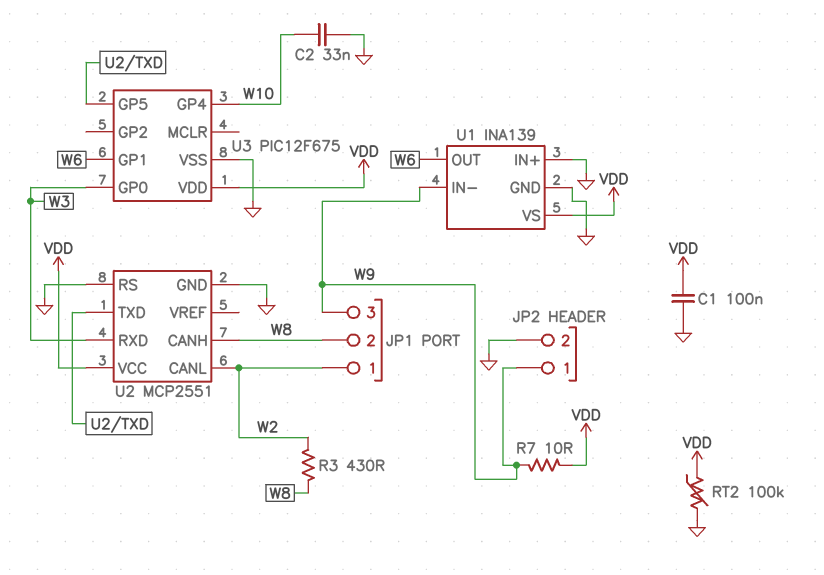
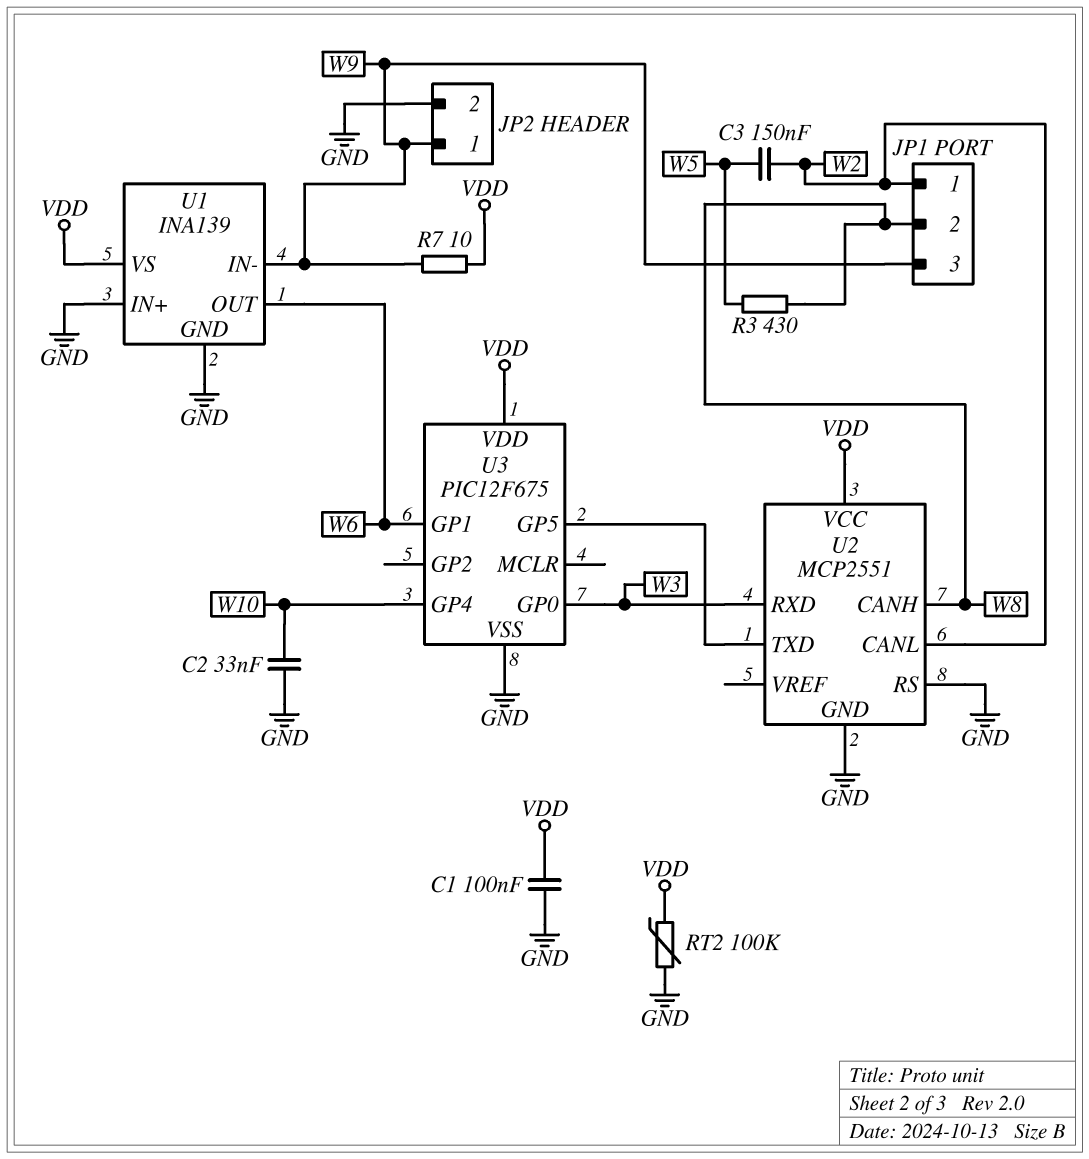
C3: none -> 150nF (W2, W5)
R3: 430 (W2, W8) -> 430 (W5, W8)

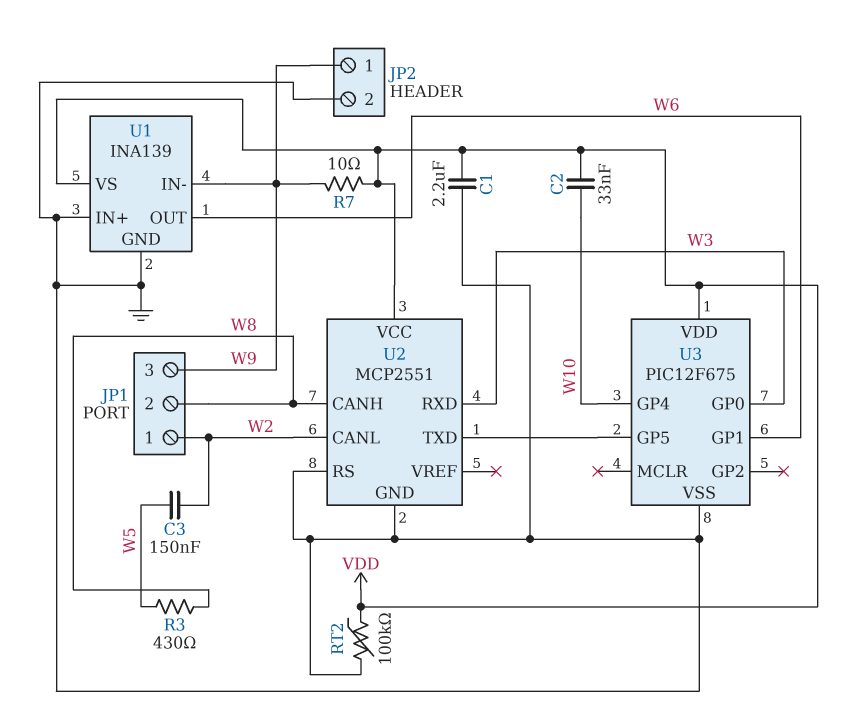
C1: 100nF (GND, VDD) -> 2.2uF (GND, VDD)
C2: 33nF (GND, W10) -> 33nF (VDD, W10)

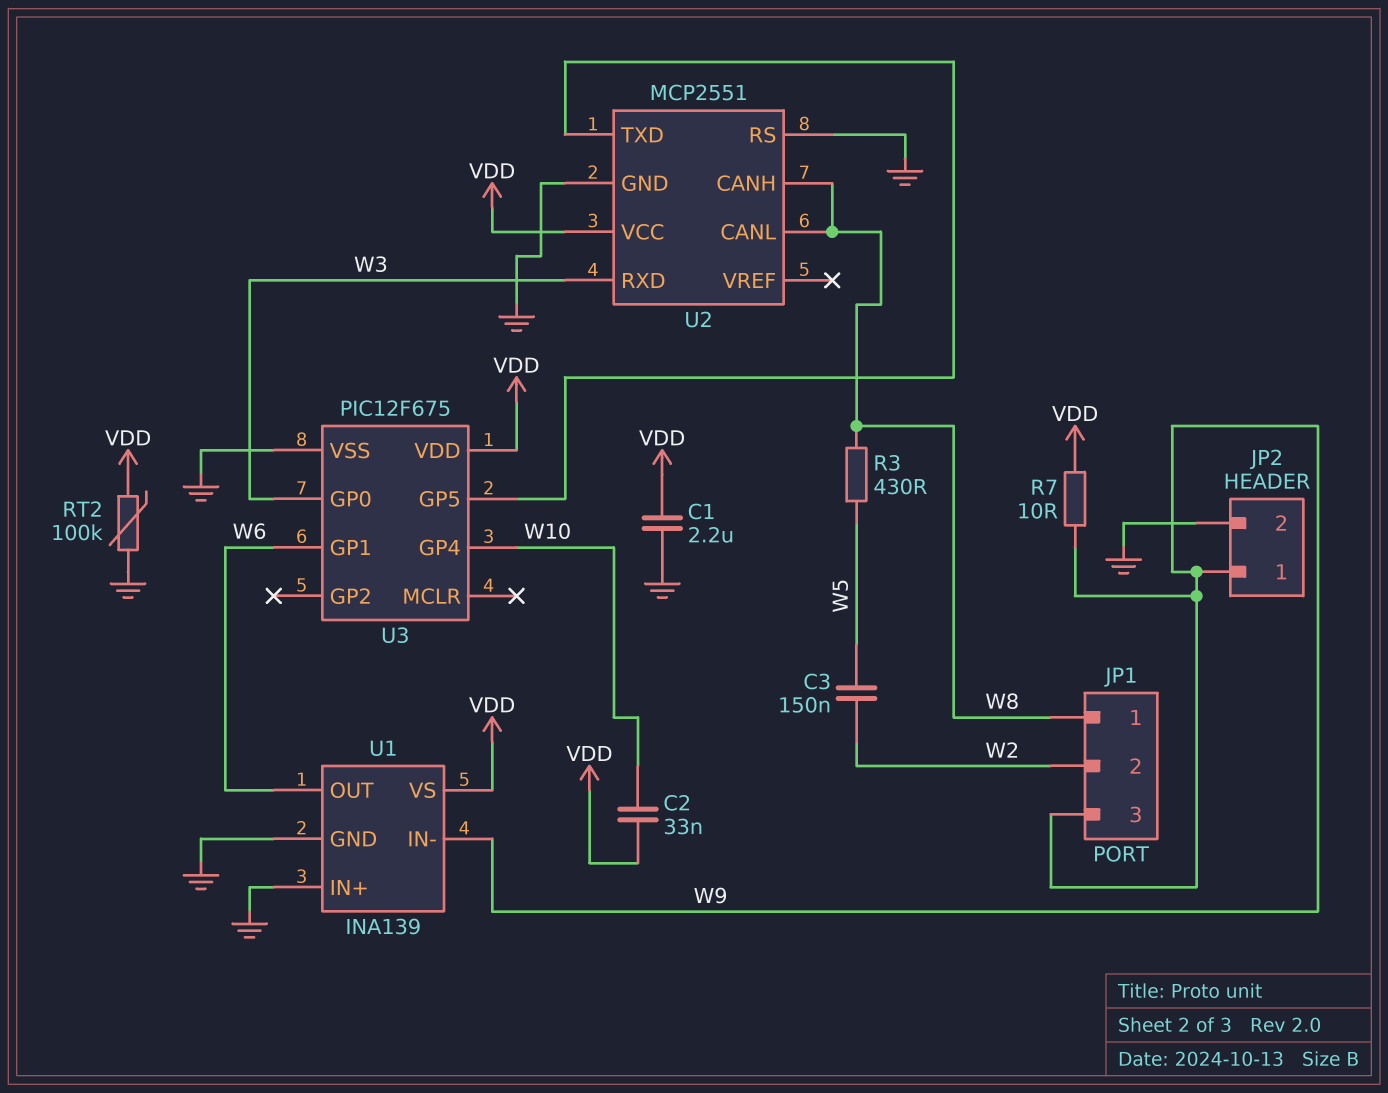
JP1 pin 1: W2 -> W8
JP1 pin 2: W8 -> W2
U2 pin CANL: W2 -> W8

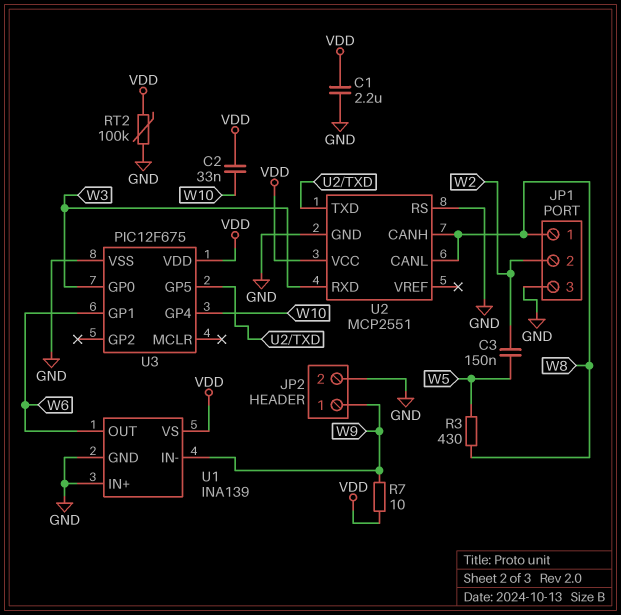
JP1 pin 3: W9 -> GND

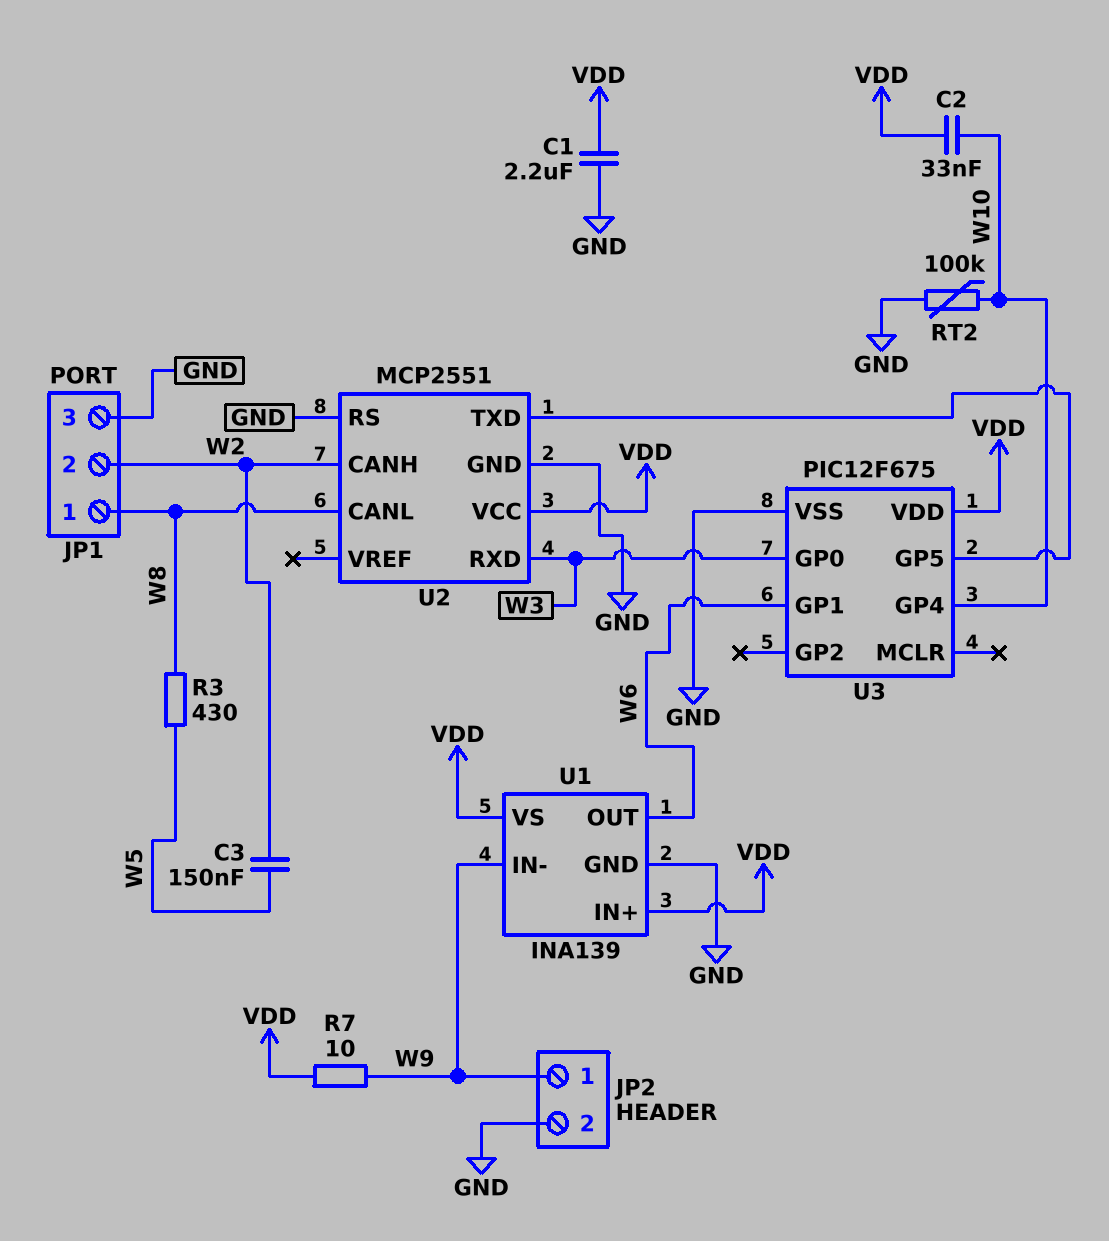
RT2: 100k (GND, VDD) -> 100k (GND, W10)
U1 pin IN+: GND -> VDD
U2 pin CANH: W8 -> W2

